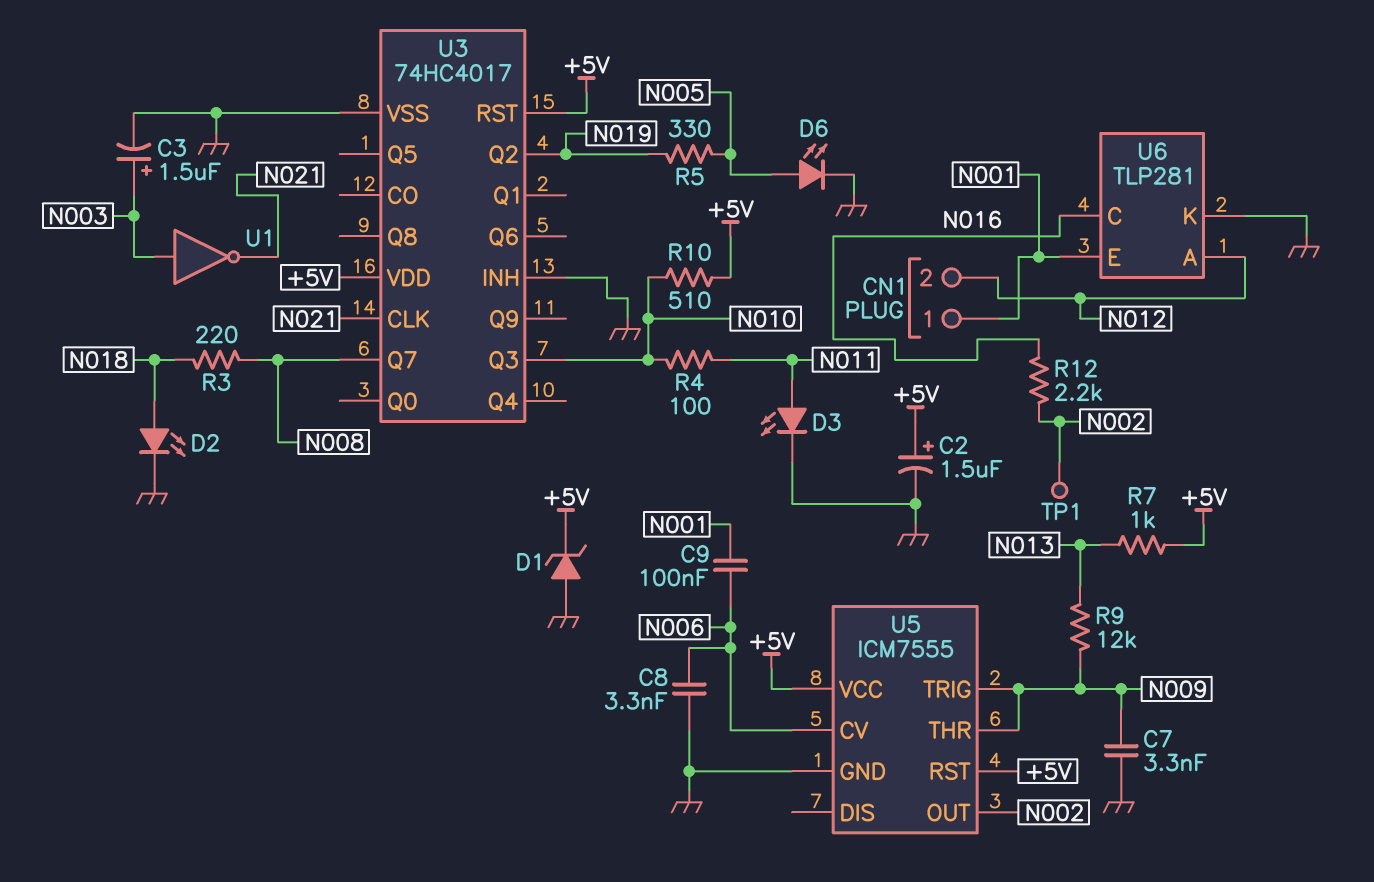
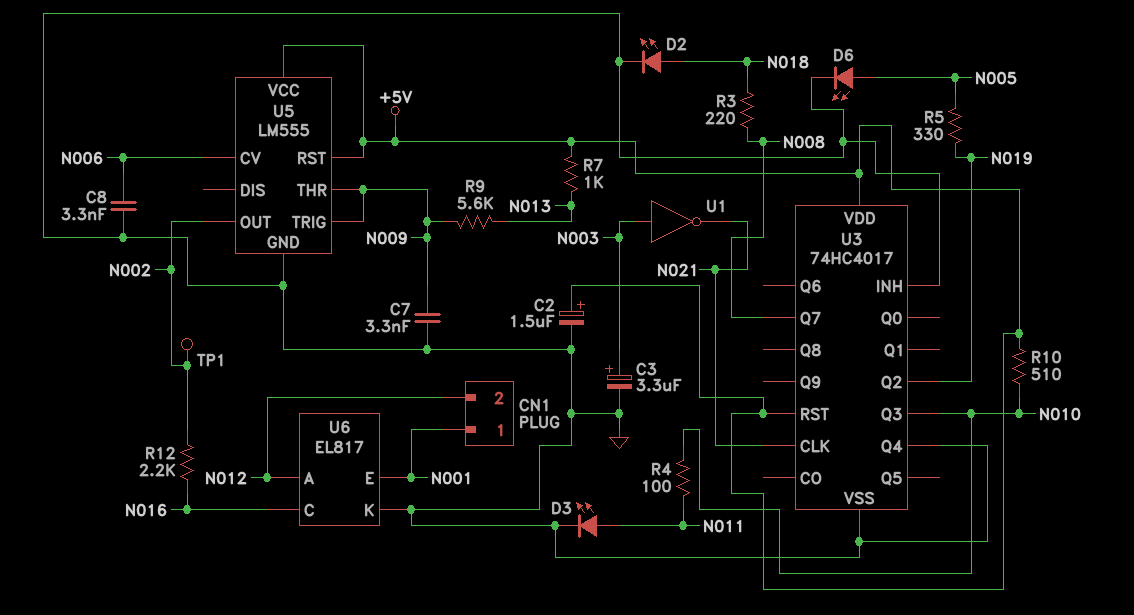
C3: 1.5uF (plus N003, minus GND) -> 3.3uF (plus N003, minus GND)
C9: 100nF (N001, N006) -> none
D1: zener (A GND, K +5V) -> none
R9: 12k (N009, N013) -> 5.6k (N009, N013)
U3 pin Q4: none -> GND
U5: ICM7555 -> LM555
U6: TLP281 -> EL817

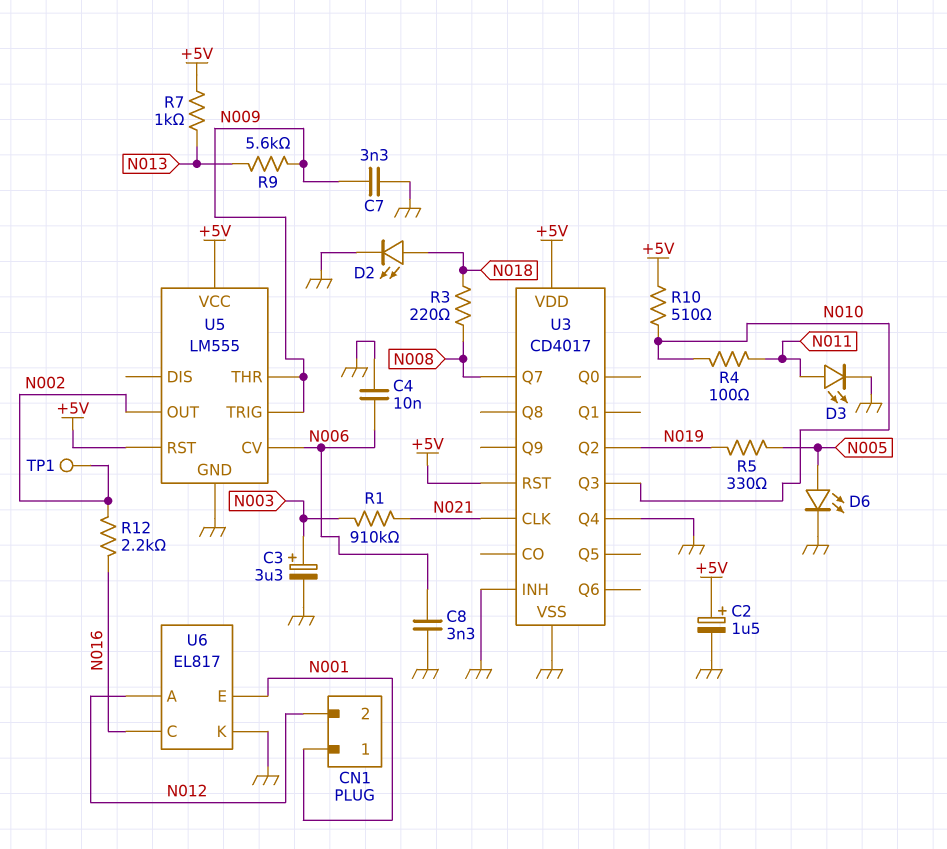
C4: none -> 10nF (GND, N006)
R1: none -> 910k (N003, N021)
U1: NOT (in N003, out N021) -> none
U3: 74HC4017 -> CD4017

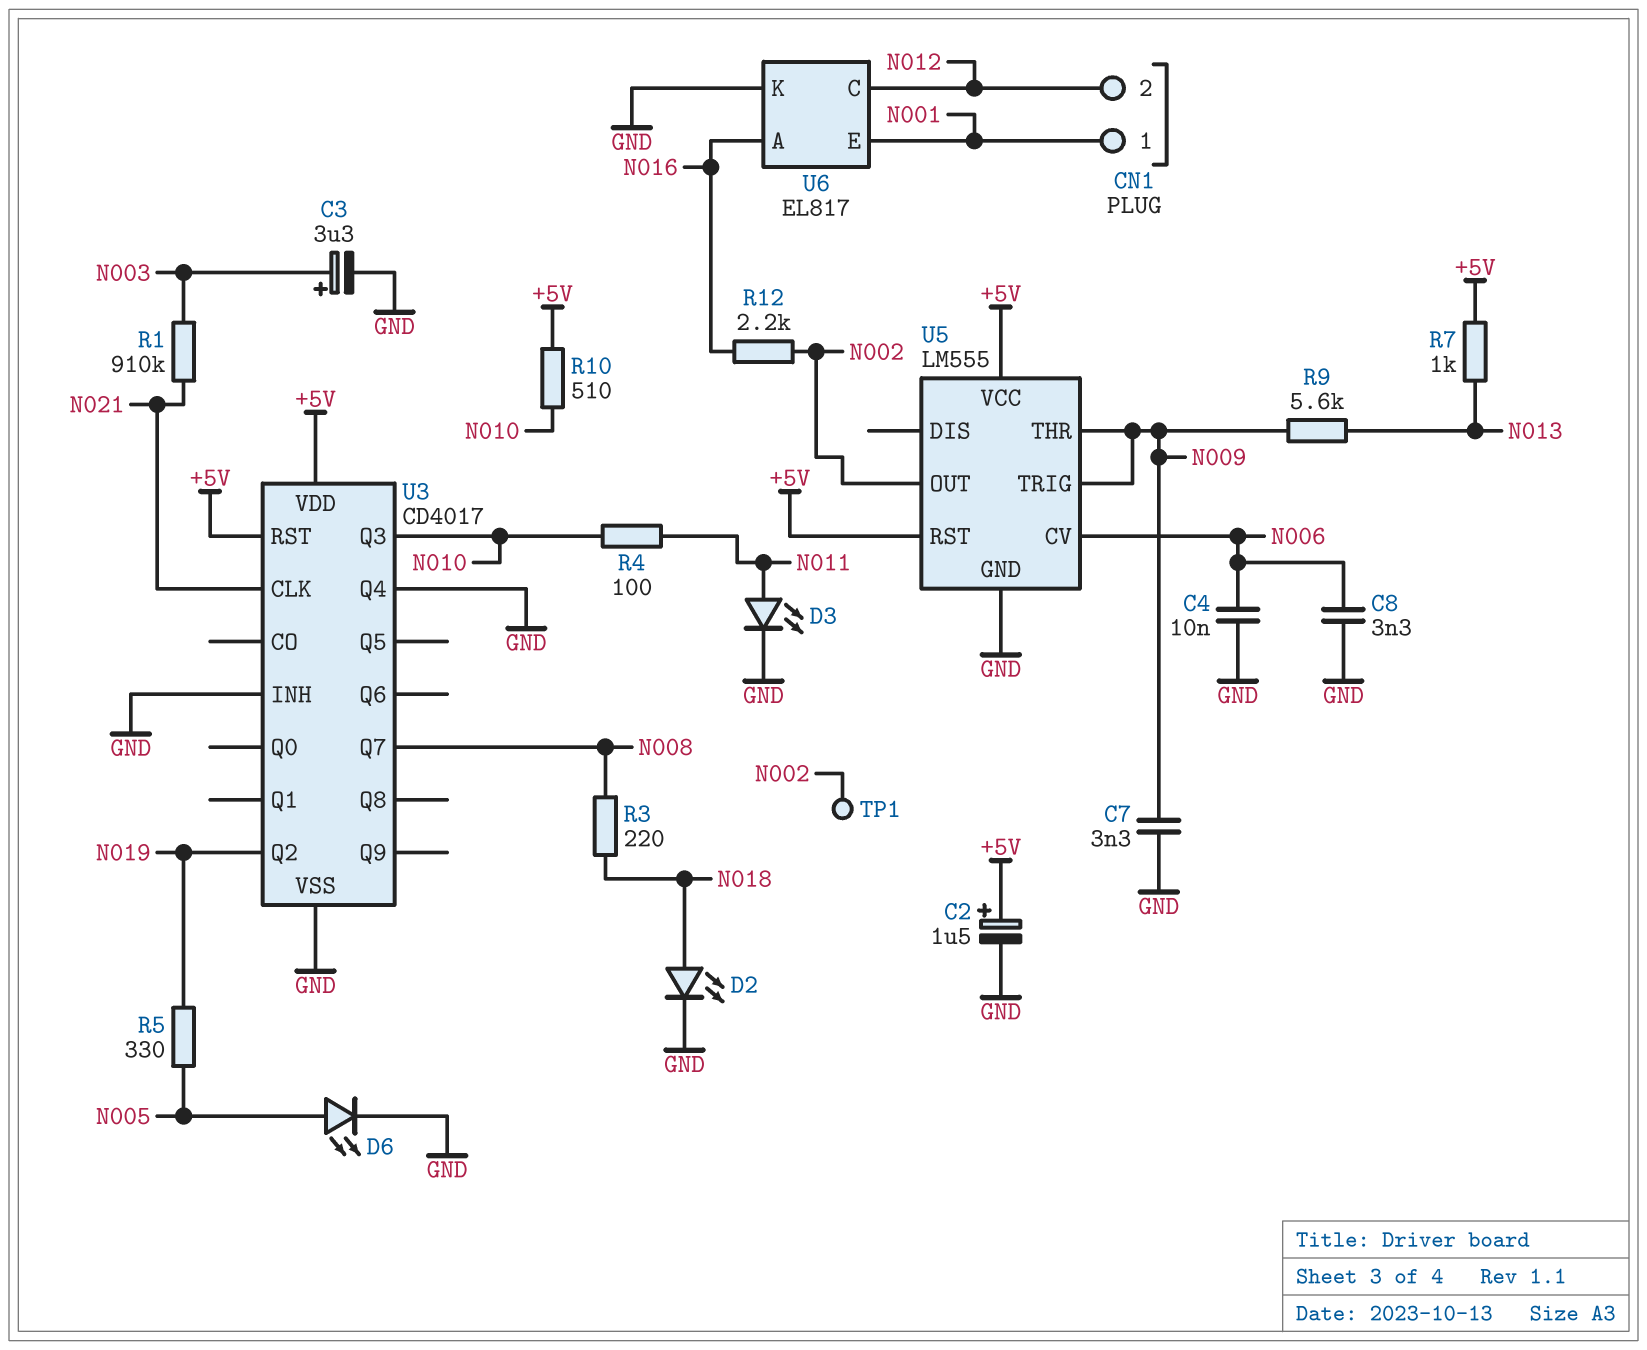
U6 pin A: N012 -> N016
U6 pin C: N016 -> N012

